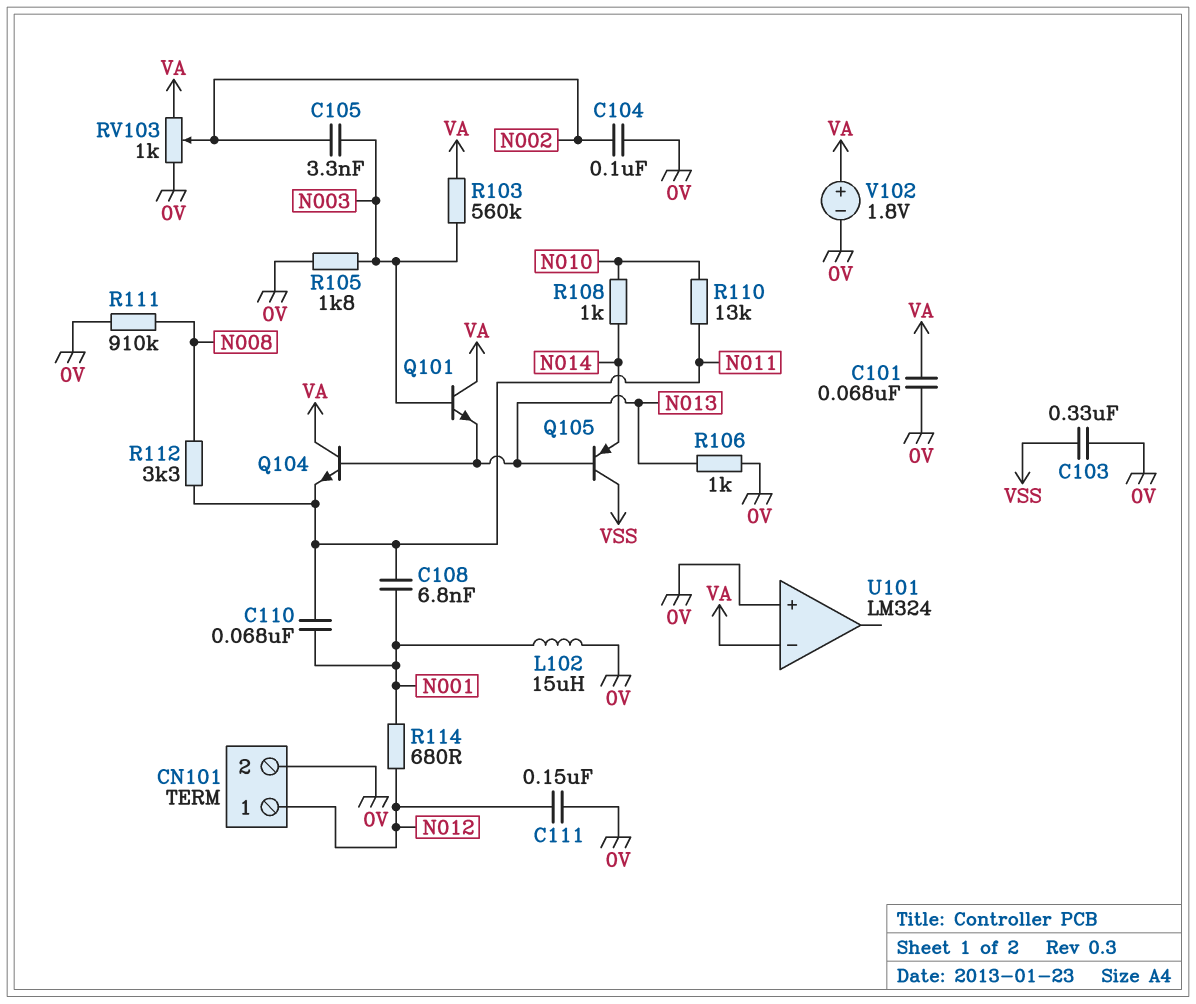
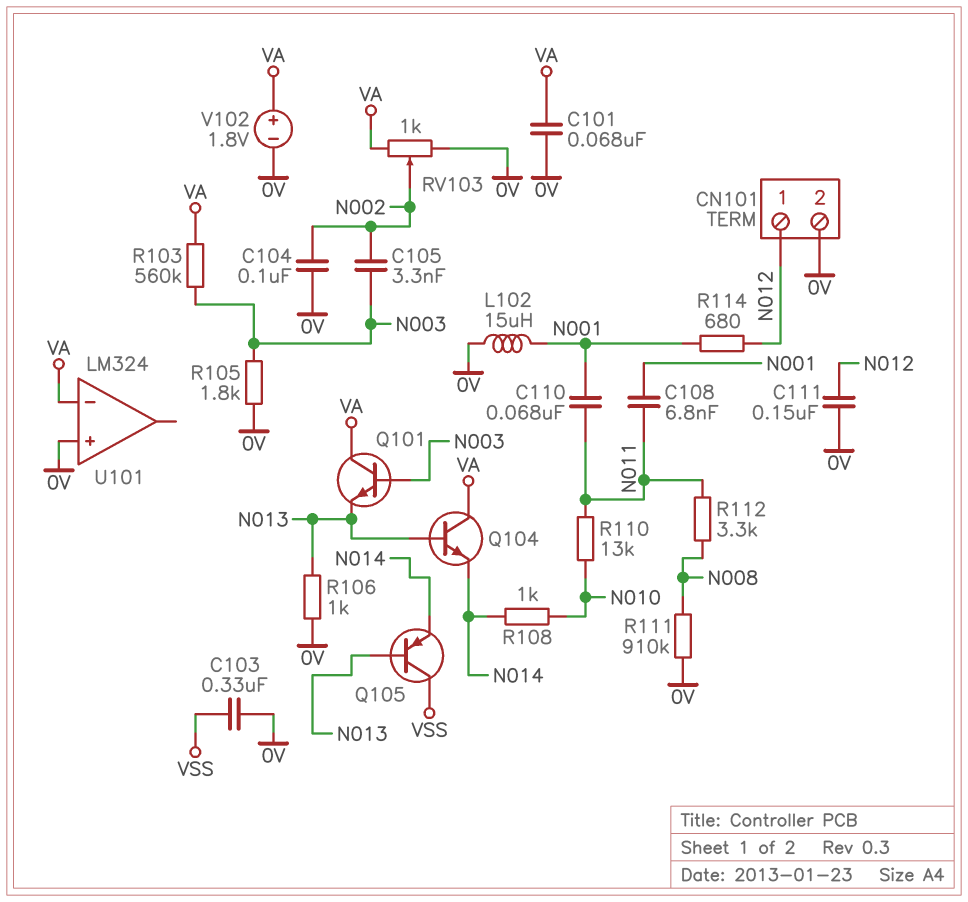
Q104: NPN (B N013, C VA, E N011) -> NPN (B N013, C VA, E N014)

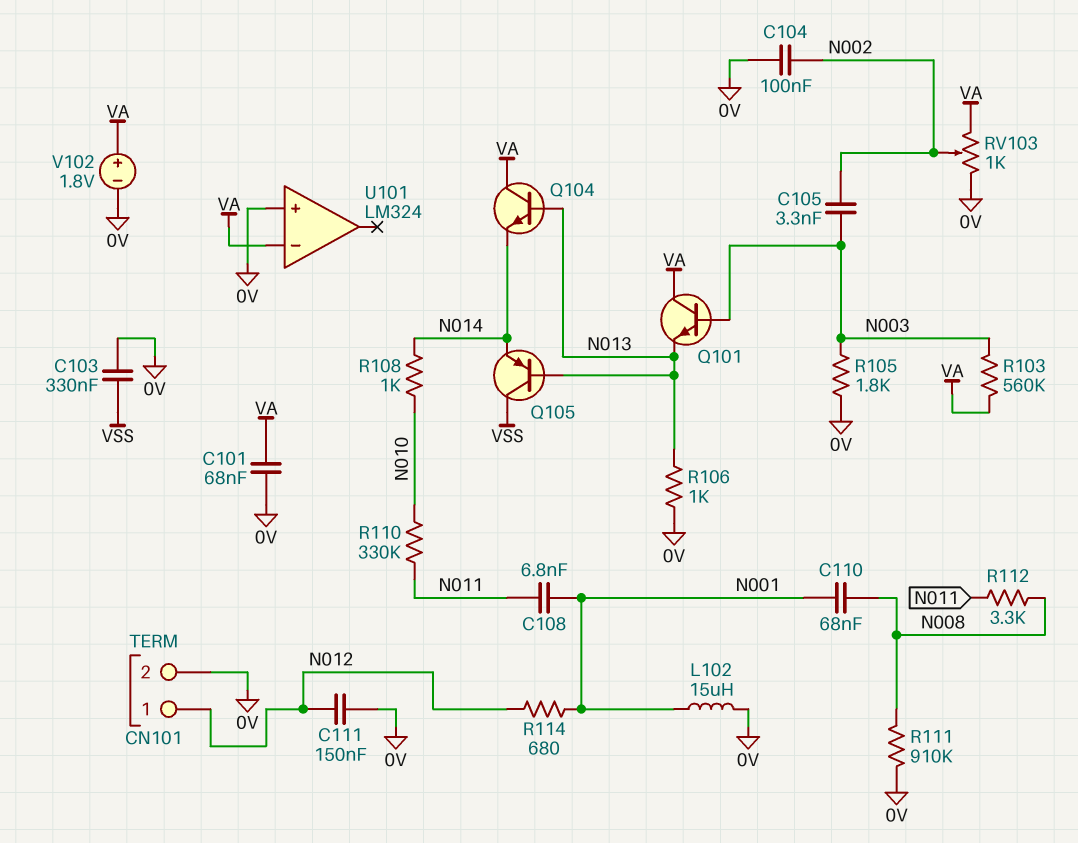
C110: 68nF (N001, N011) -> 68nF (N001, N008)
R110: 13k (N010, N011) -> 330k (N010, N011)

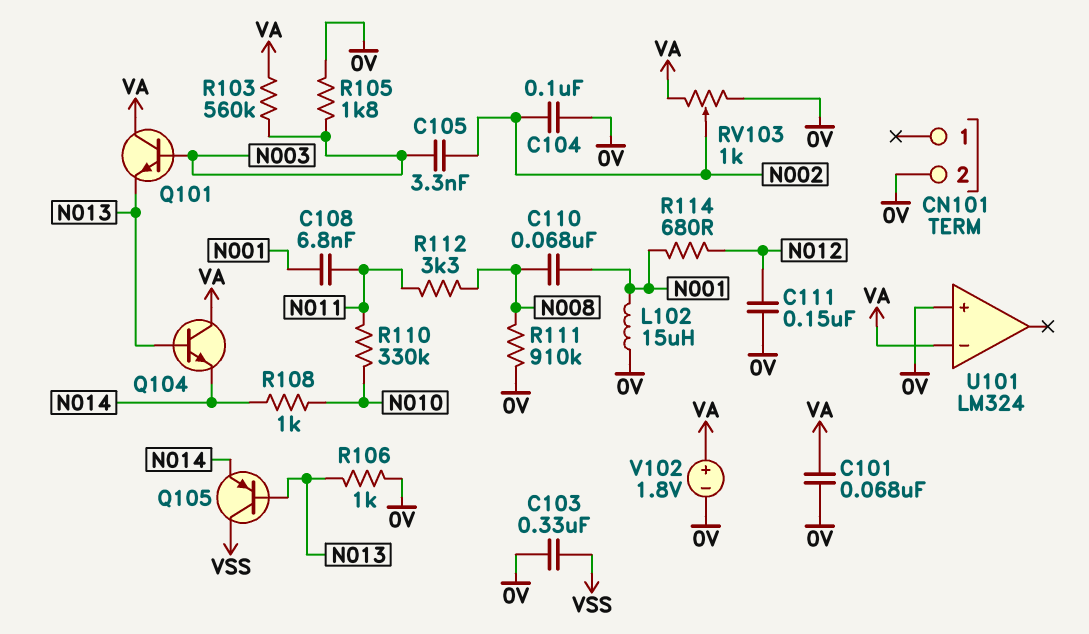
CN101 pin 1: N012 -> none

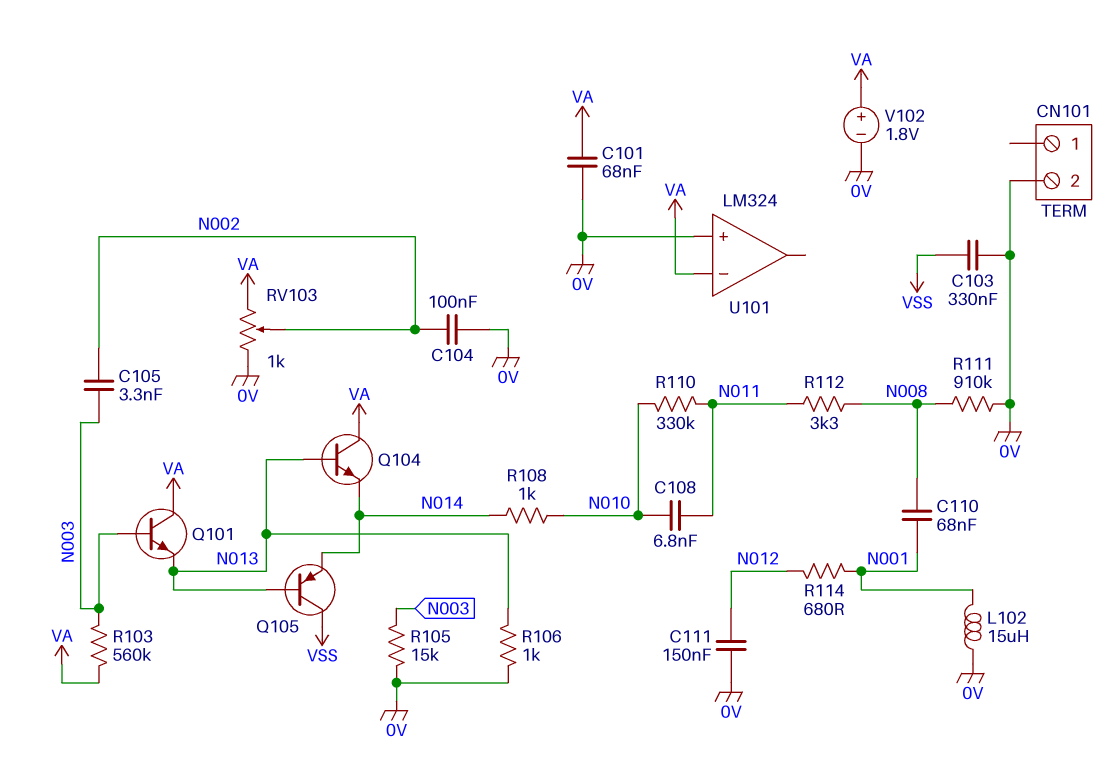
C108: 6.8nF (N001, N011) -> 6.8nF (N010, N011)
R105: 1.8k (0V, N003) -> 15k (0V, N003)

